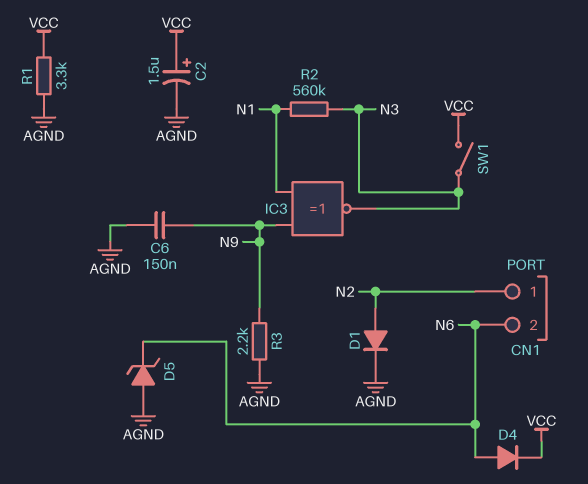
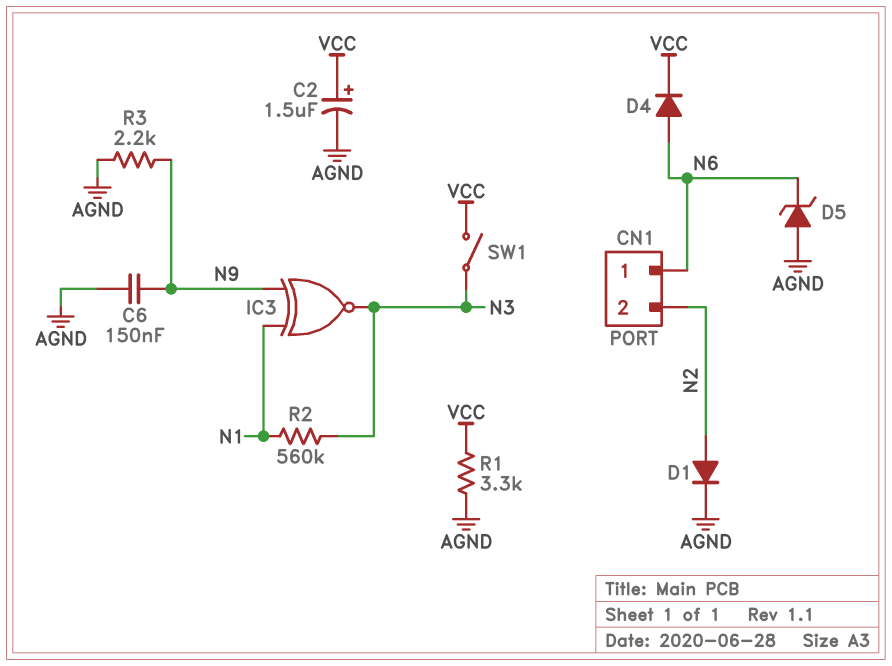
CN1 pin 1: N2 -> N6
CN1 pin 2: N6 -> N2

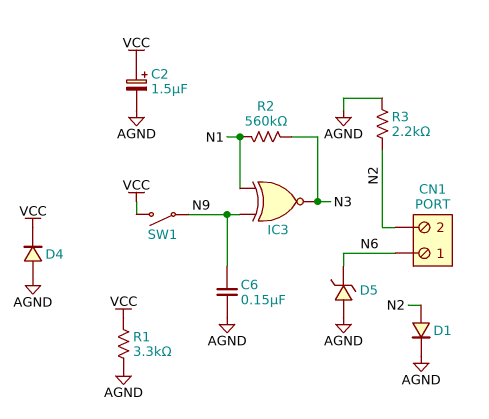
D4: diode (A N6, K VCC) -> diode (A AGND, K VCC)
R3: 2.2k (AGND, N9) -> 2.2k (AGND, N2)
SW1: switch (N3, VCC) -> switch (N9, VCC)

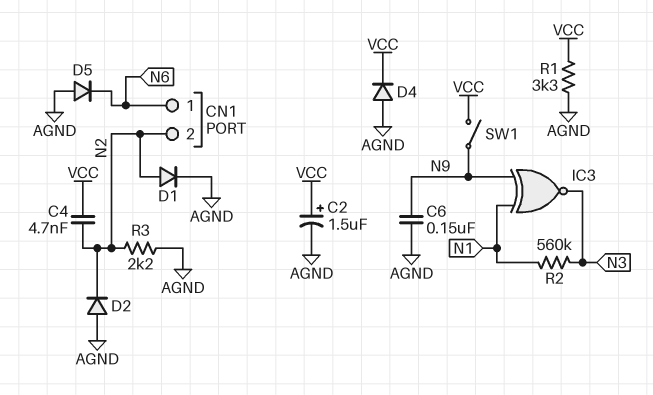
C4: none -> 4.7nF (N2, VCC)
D2: none -> diode (A AGND, K N2)
D5: zener (A AGND, K N6) -> diode (A AGND, K N6)

